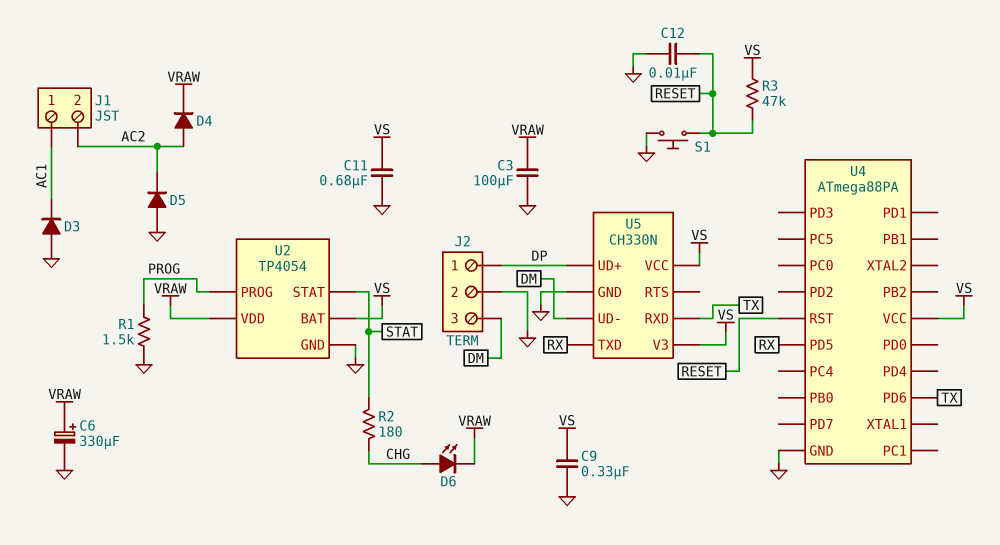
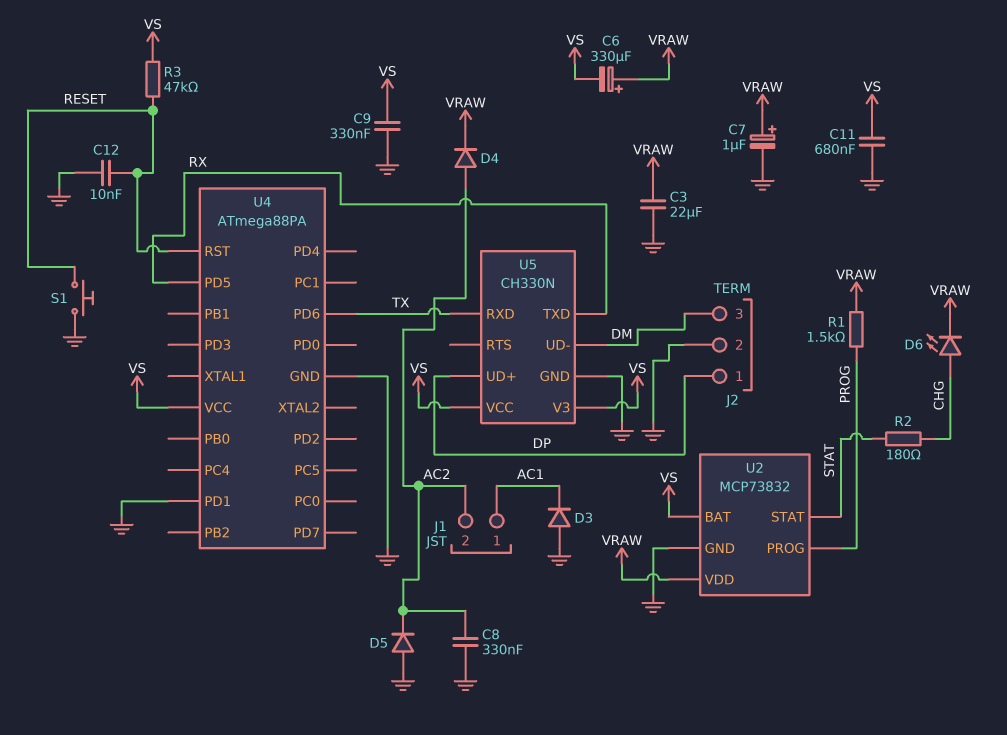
C3: 100uF (GND, VRAW) -> 22uF (GND, VRAW)
C6: 330uF (plus VRAW, minus GND) -> 330uF (plus VRAW, minus VS)
C7: none -> 1uF (plus VRAW, minus GND)
C8: none -> 330nF (AC2, GND)
R1: 1.5k (GND, PROG) -> 1.5k (PROG, VRAW)
U2: TP4054 -> MCP73832
U4 pin PD1: none -> GND

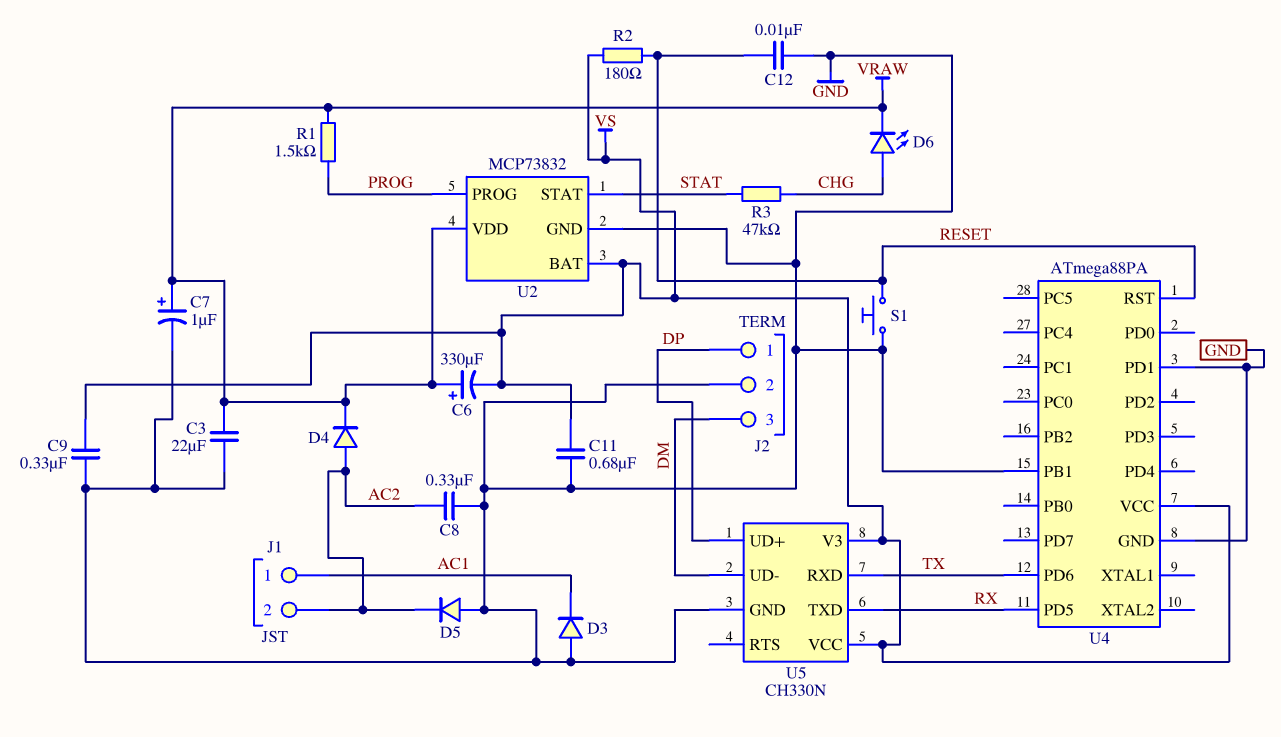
R2: 180 (CHG, STAT) -> 180 (RESET, VS)
R3: 47k (RESET, VS) -> 47k (CHG, STAT)
U4 pin PB1: none -> GND

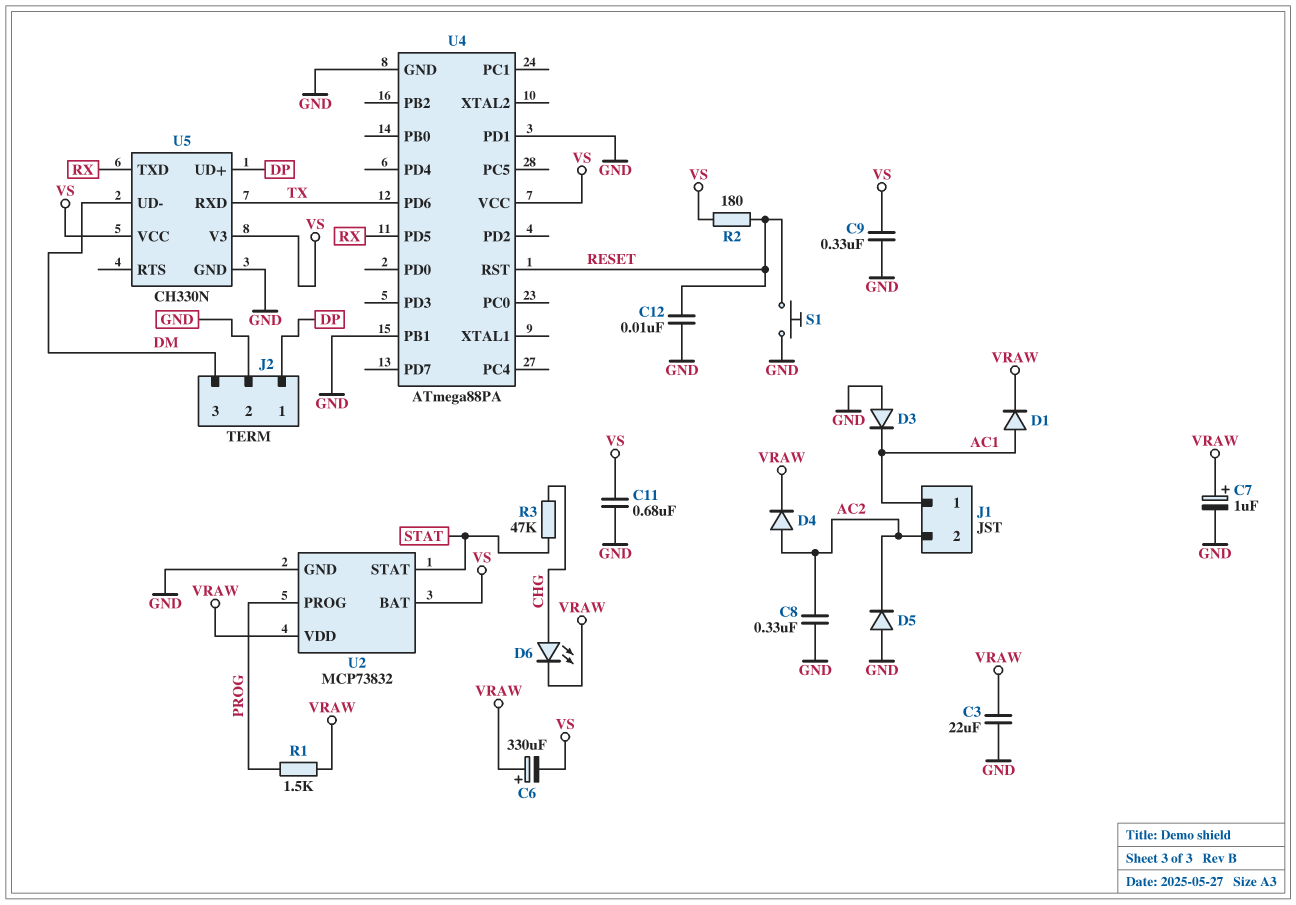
D1: none -> diode (A AC1, K VRAW)

